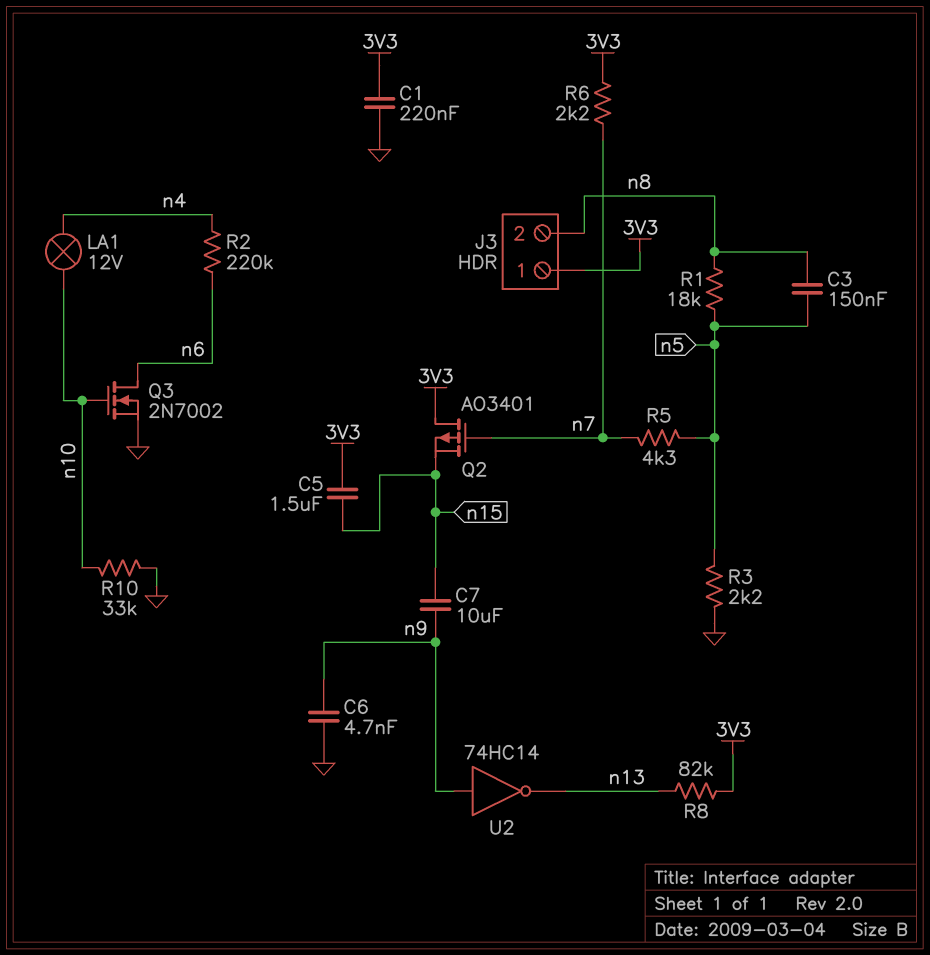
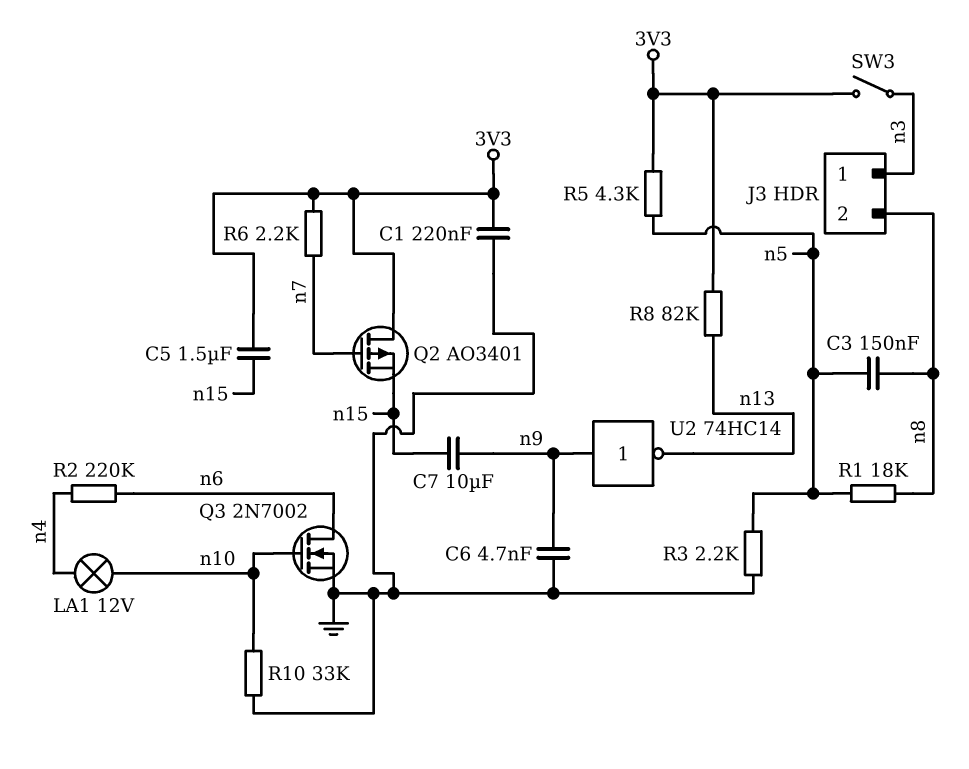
J3 pin 1: 3V3 -> n3
R5: 4.3k (n5, n7) -> 4.3k (3V3, n5)
SW3: none -> switch (3V3, n3)

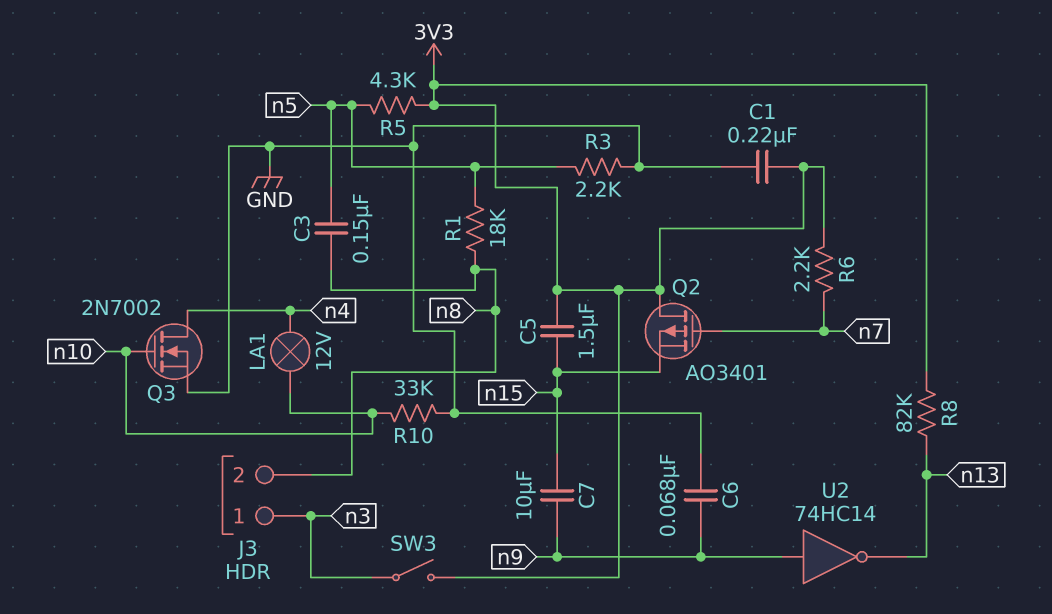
C6: 4.7nF (GND, n9) -> 68nF (GND, n9)
Q3: NMOS 2N7002 (G n10, D n6, S GND) -> NMOS 2N7002 (G n10, D n4, S GND)
R2: 220k (n4, n6) -> none

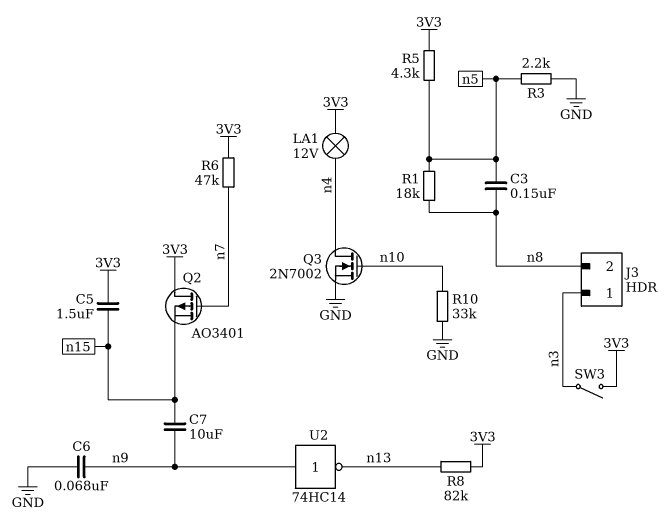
C1: 220nF (3V3, GND) -> none
LA1: lamp 12V (n4, n10) -> lamp 12V (3V3, n4)
R6: 2.2k (3V3, n7) -> 47k (3V3, n7)

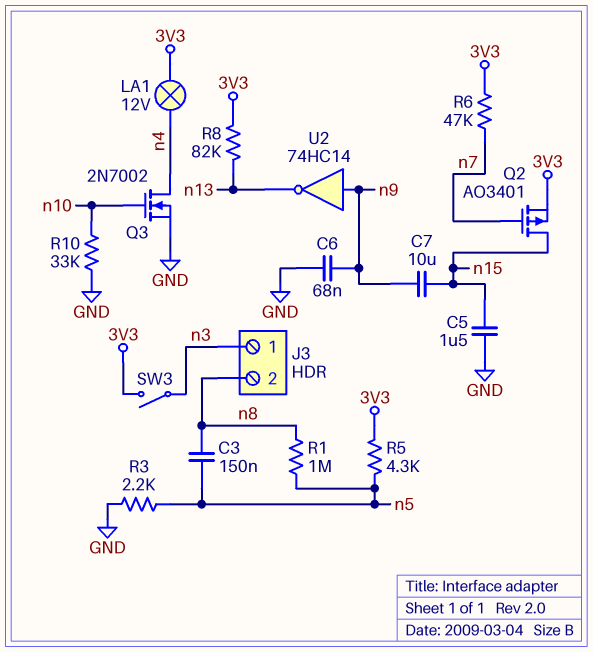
C5: 1.5uF (3V3, n15) -> 1.5uF (GND, n15)
Q2: PMOS AO3401 (G n7, D 3V3, S n15) -> PMOS AO3401 (G n7, D n15, S 3V3)
R1: 18k (n5, n8) -> 1M (n5, n8)

